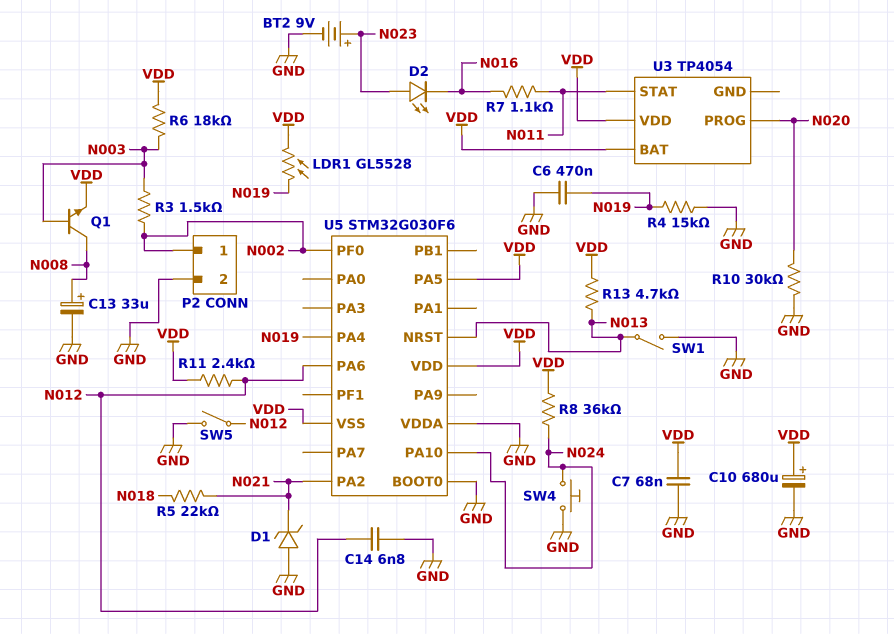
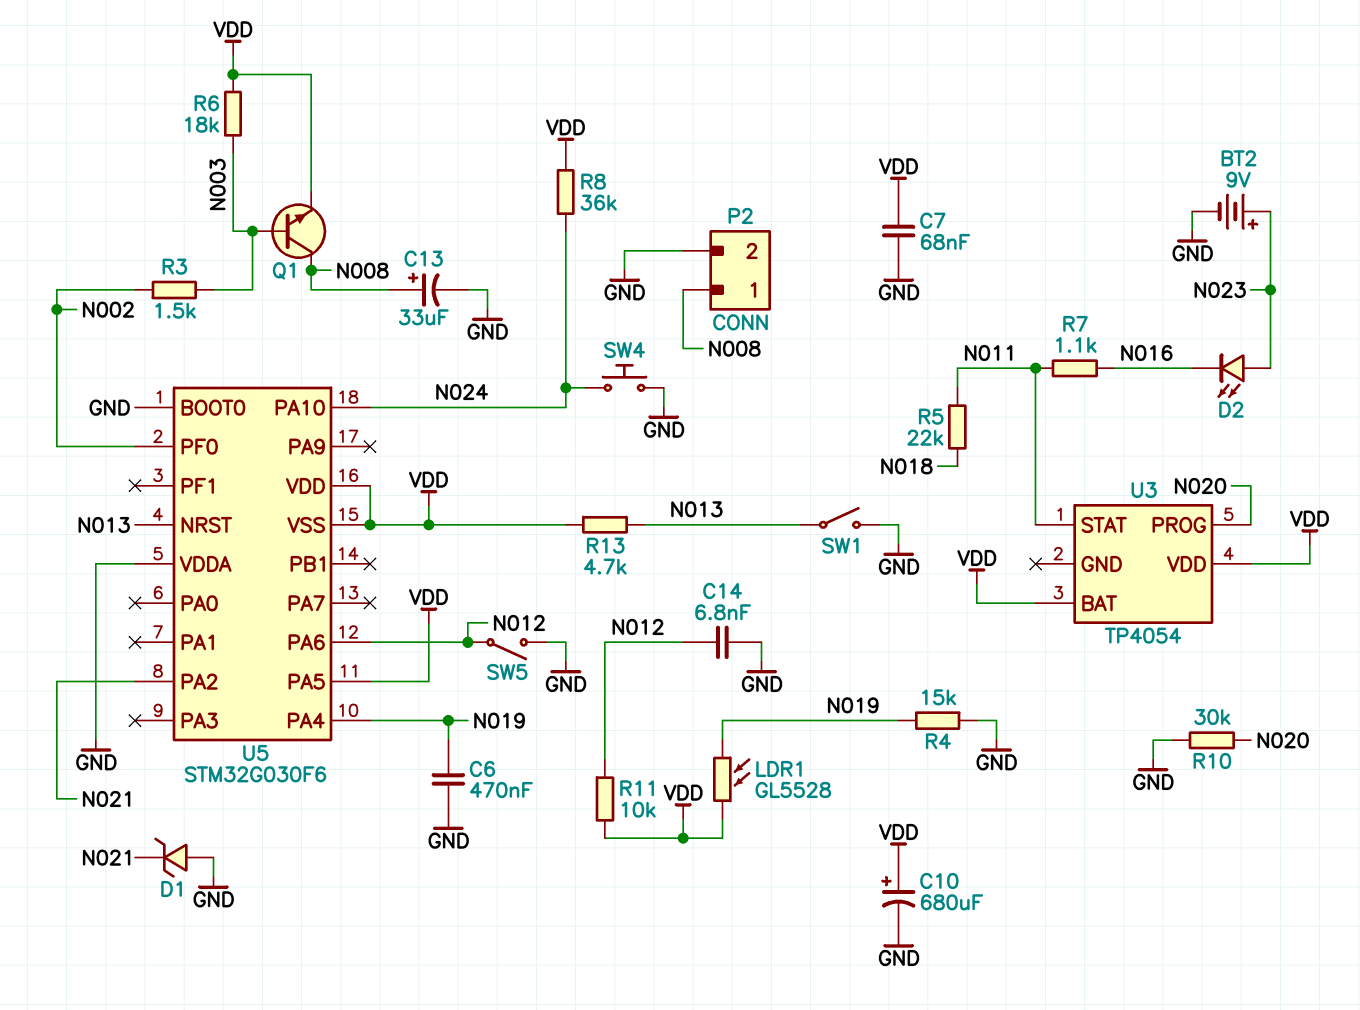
P2 pin 1: N002 -> N008
R5: 22k (N018, N021) -> 22k (N011, N018)
R11: 2.4k (N012, VDD) -> 10k (N012, VDD)

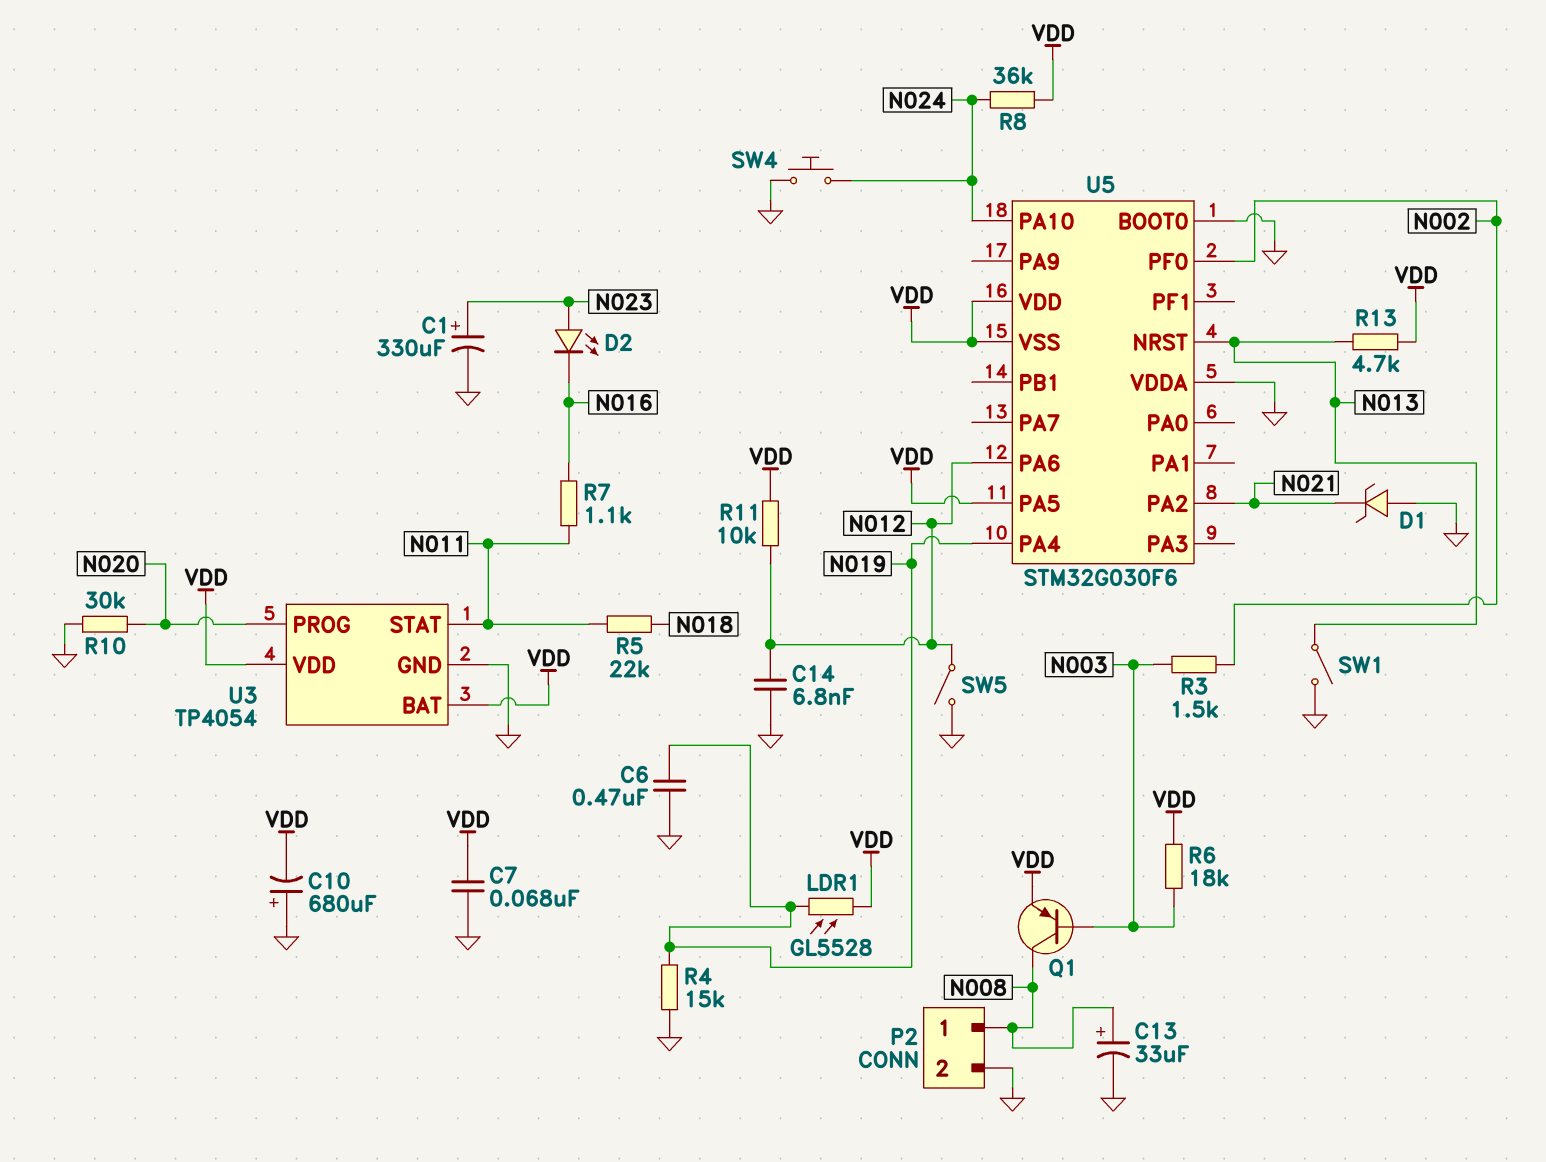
BT2: 9V (plus N023, minus GND) -> none
C1: none -> 330uF (plus N023, minus GND)
C10: 680uF (plus VDD, minus GND) -> 680uF (plus GND, minus VDD)
Q1: NPN (B N003, C N008, E VDD) -> PNP (B N003, C N008, E VDD)
U3 pin GND: none -> GND

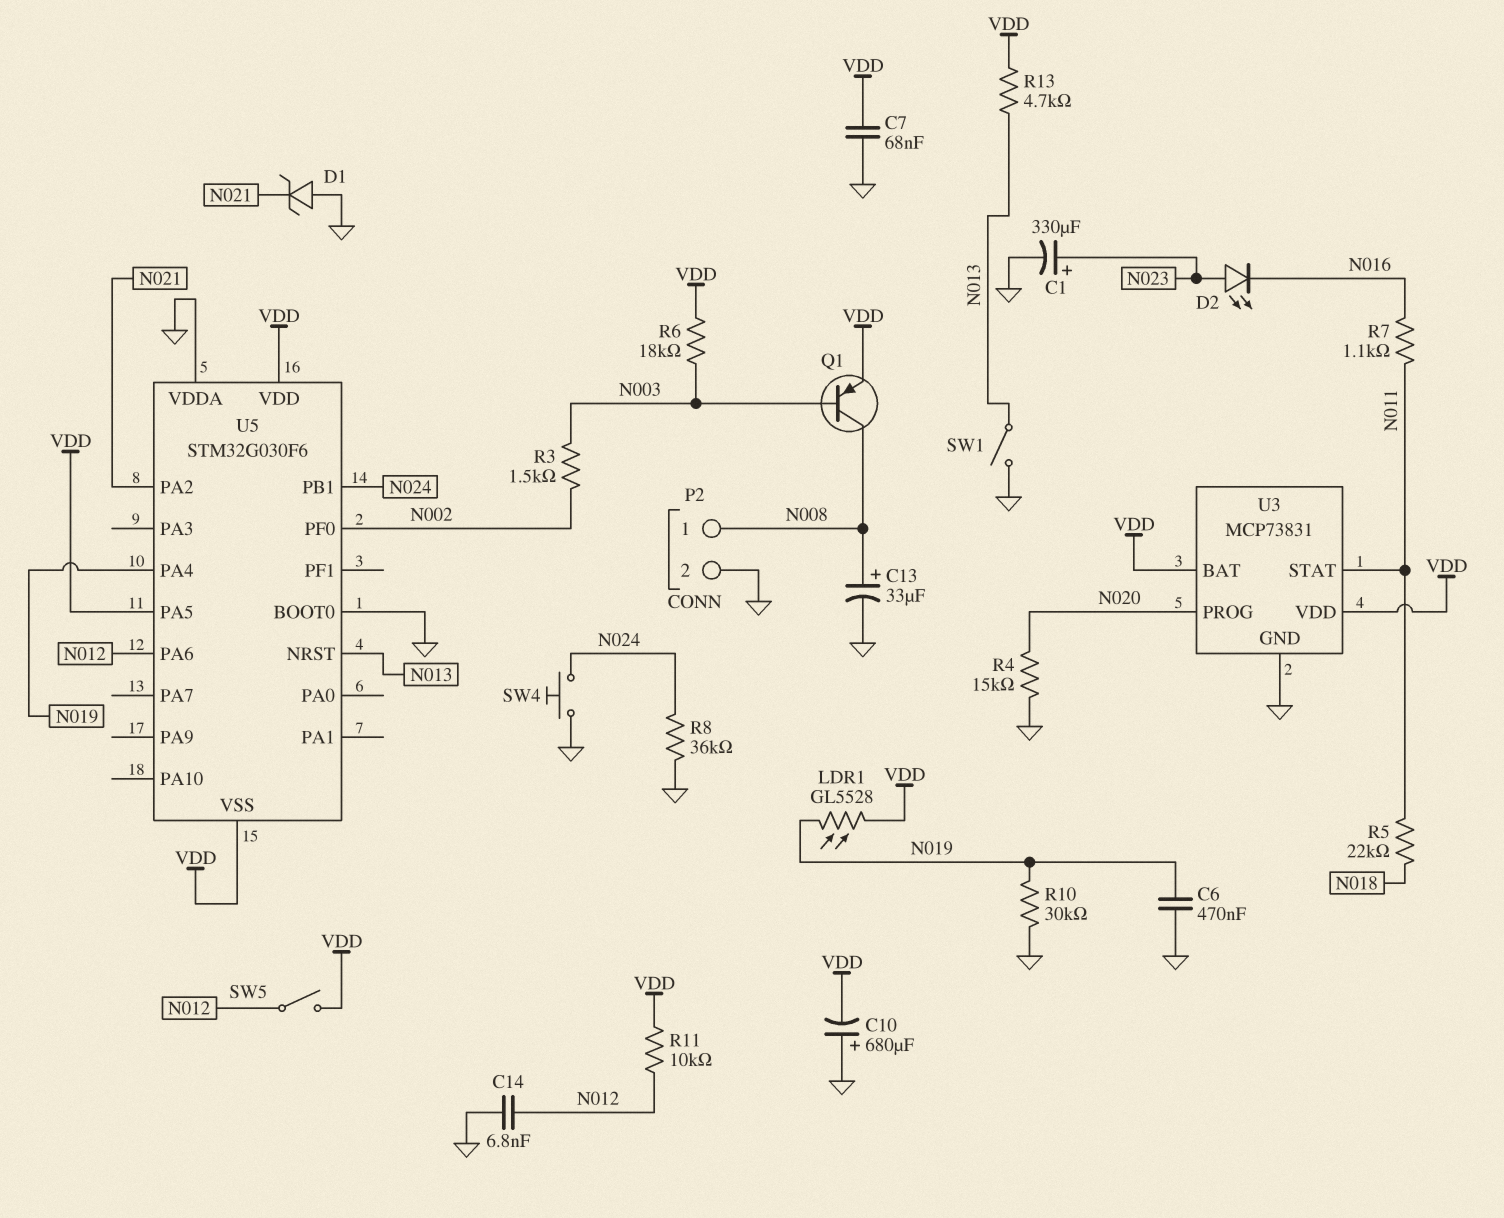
R4: 15k (GND, N019) -> 15k (GND, N020)
R8: 36k (N024, VDD) -> 36k (GND, N024)
R10: 30k (GND, N020) -> 30k (GND, N019)
SW5: switch (GND, N012) -> switch (N012, VDD)
U3: TP4054 -> MCP73831
U5 pin PA10: N024 -> none
U5 pin PB1: none -> N024

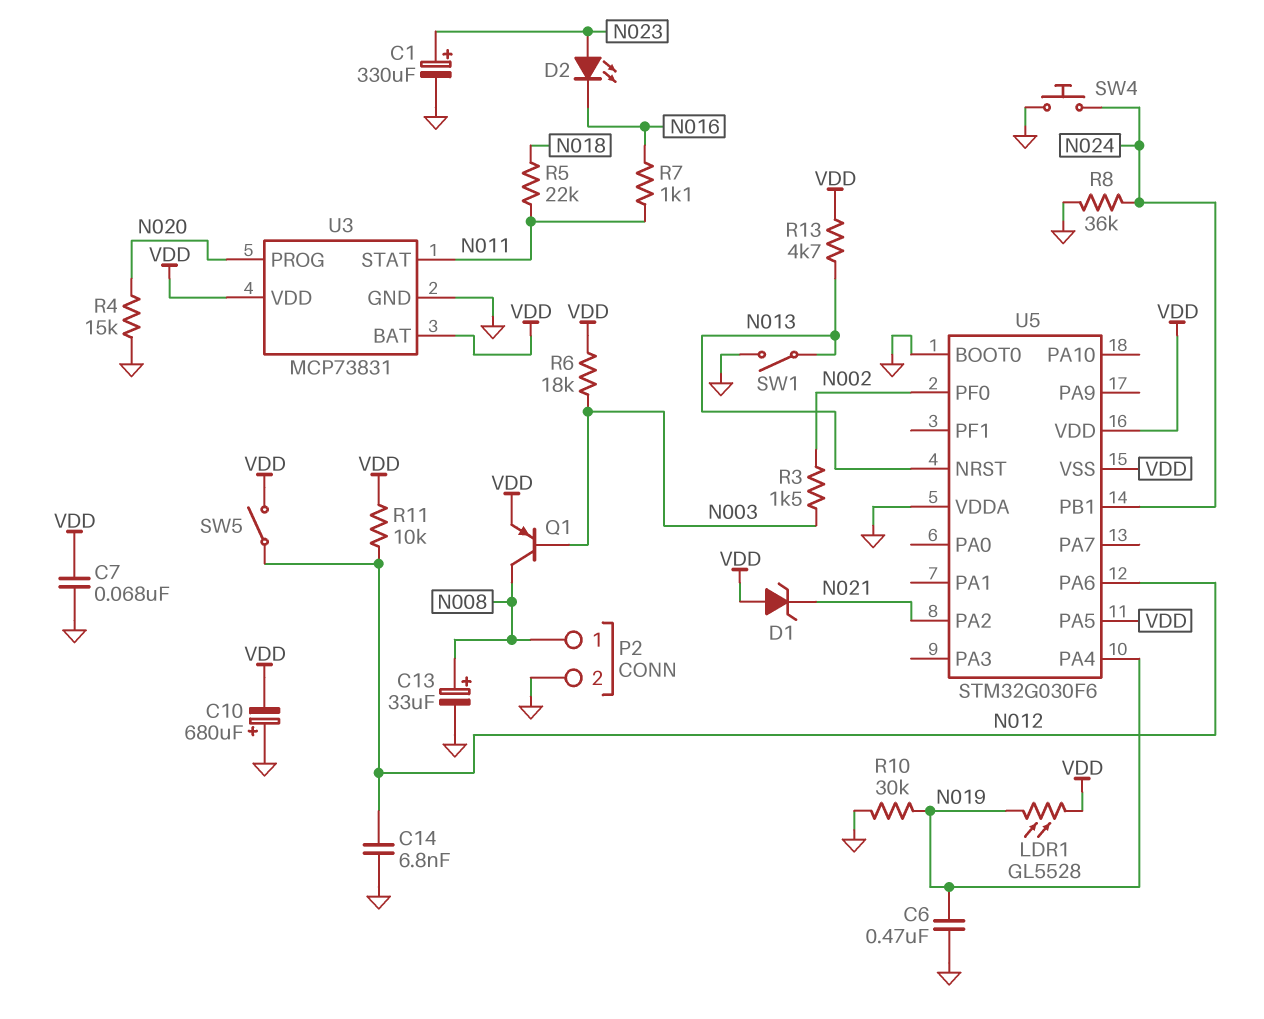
D1: zener (A GND, K N021) -> zener (A VDD, K N021)

